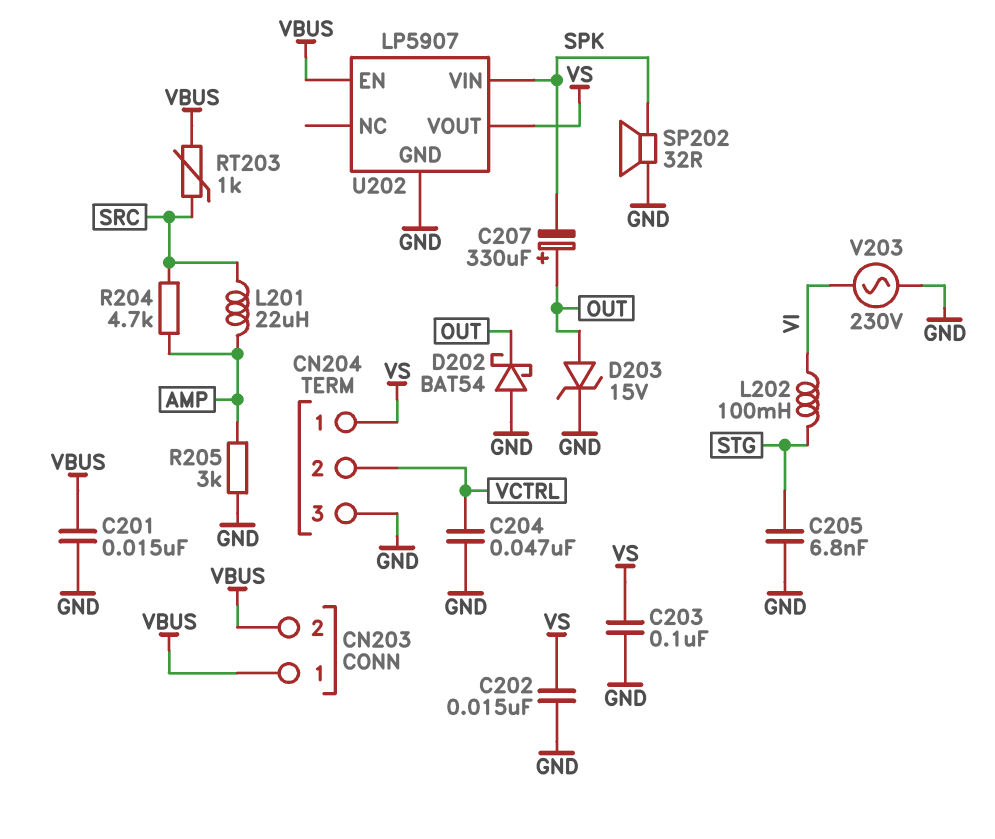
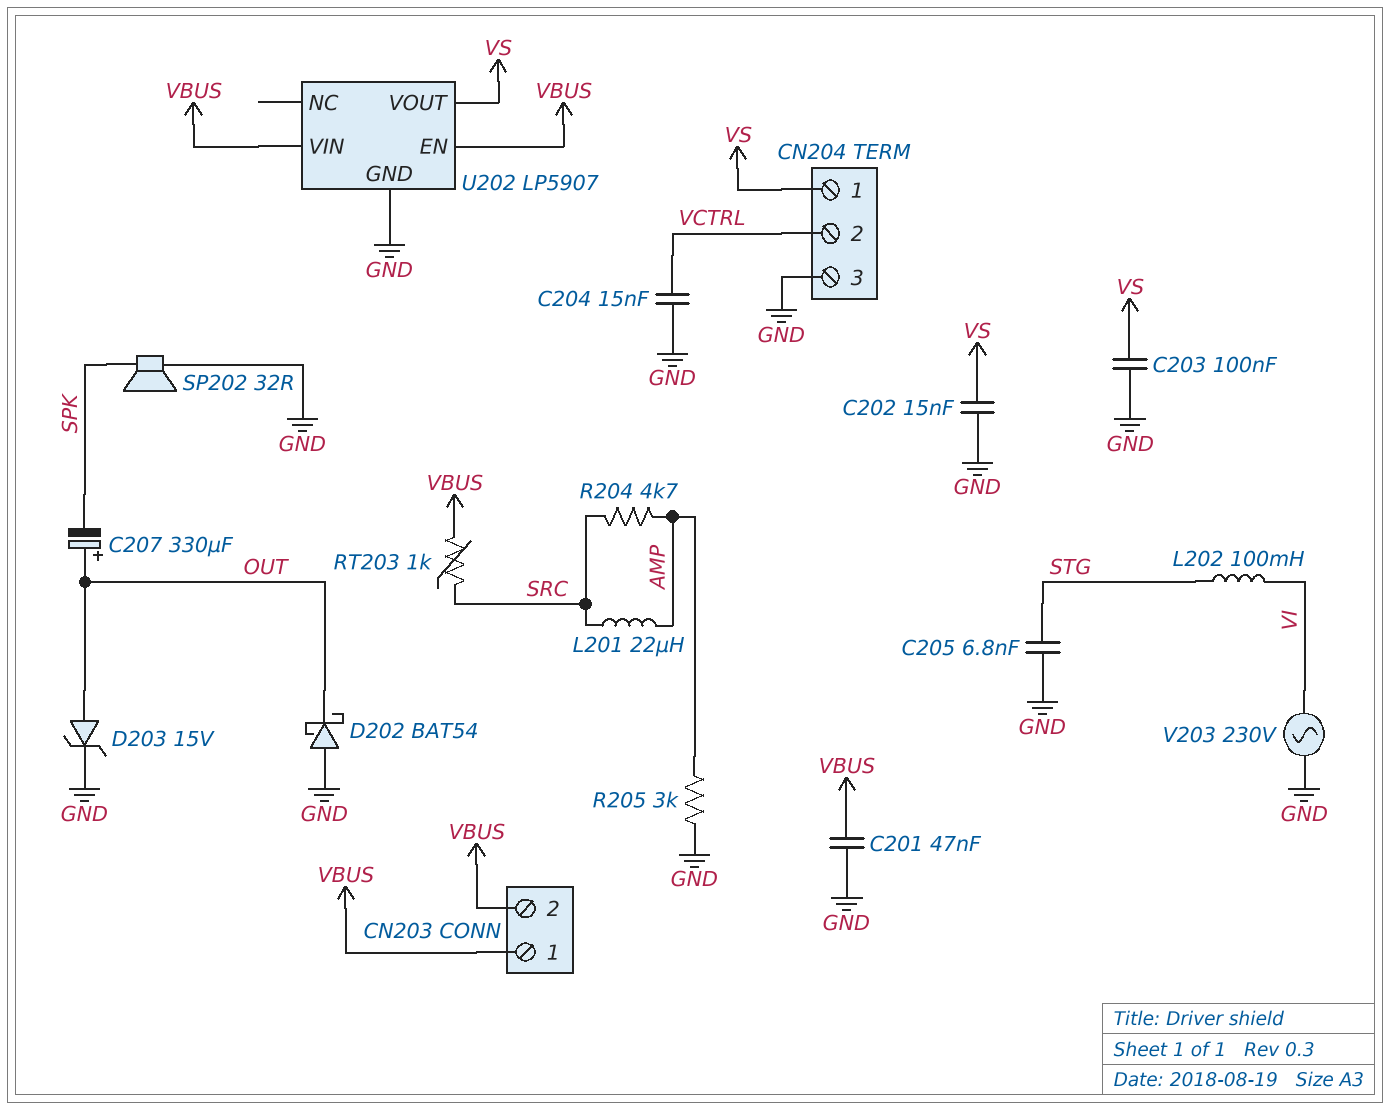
C201: 15nF (GND, VBUS) -> 47nF (GND, VBUS)
C204: 47nF (GND, VCTRL) -> 15nF (GND, VCTRL)
U202 pin VIN: SPK -> VBUS

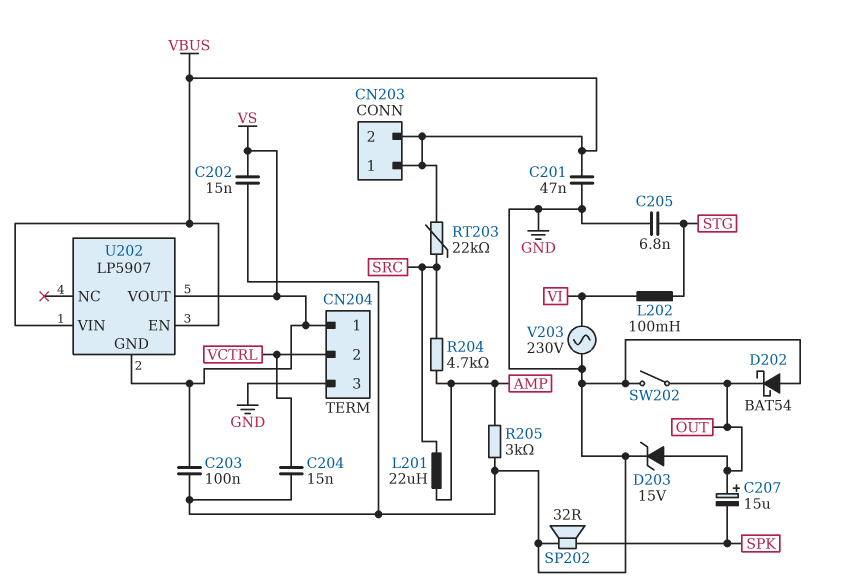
C207: 330uF (plus OUT, minus SPK) -> 15uF (plus OUT, minus SPK)
RT203: 1k (SRC, VBUS) -> 22k (SRC, VBUS)
SW202: none -> switch (GND, OUT)
U202 pin GND: GND -> VS

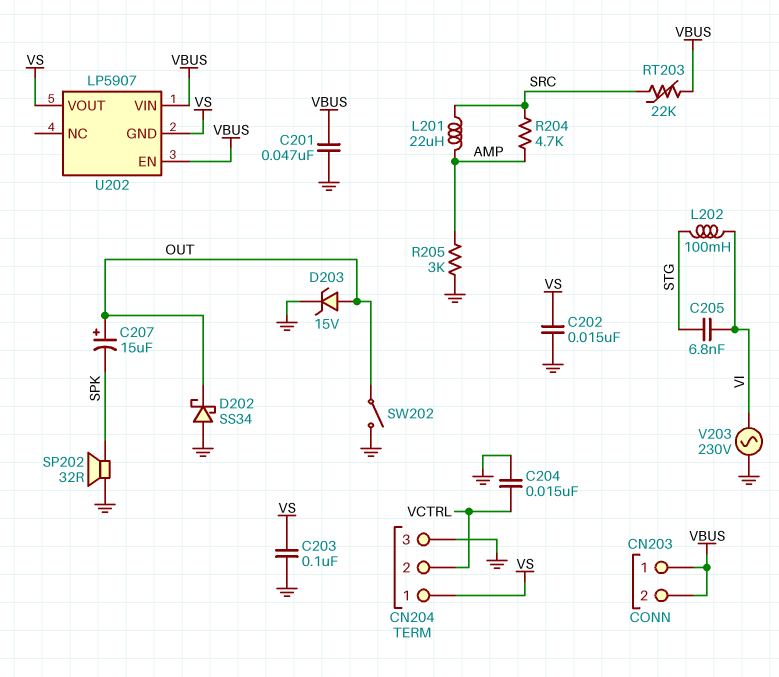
C205: 6.8nF (GND, STG) -> 6.8nF (STG, VI)
D202: schottky BAT54 (A GND, K OUT) -> schottky SS34 (A GND, K OUT)

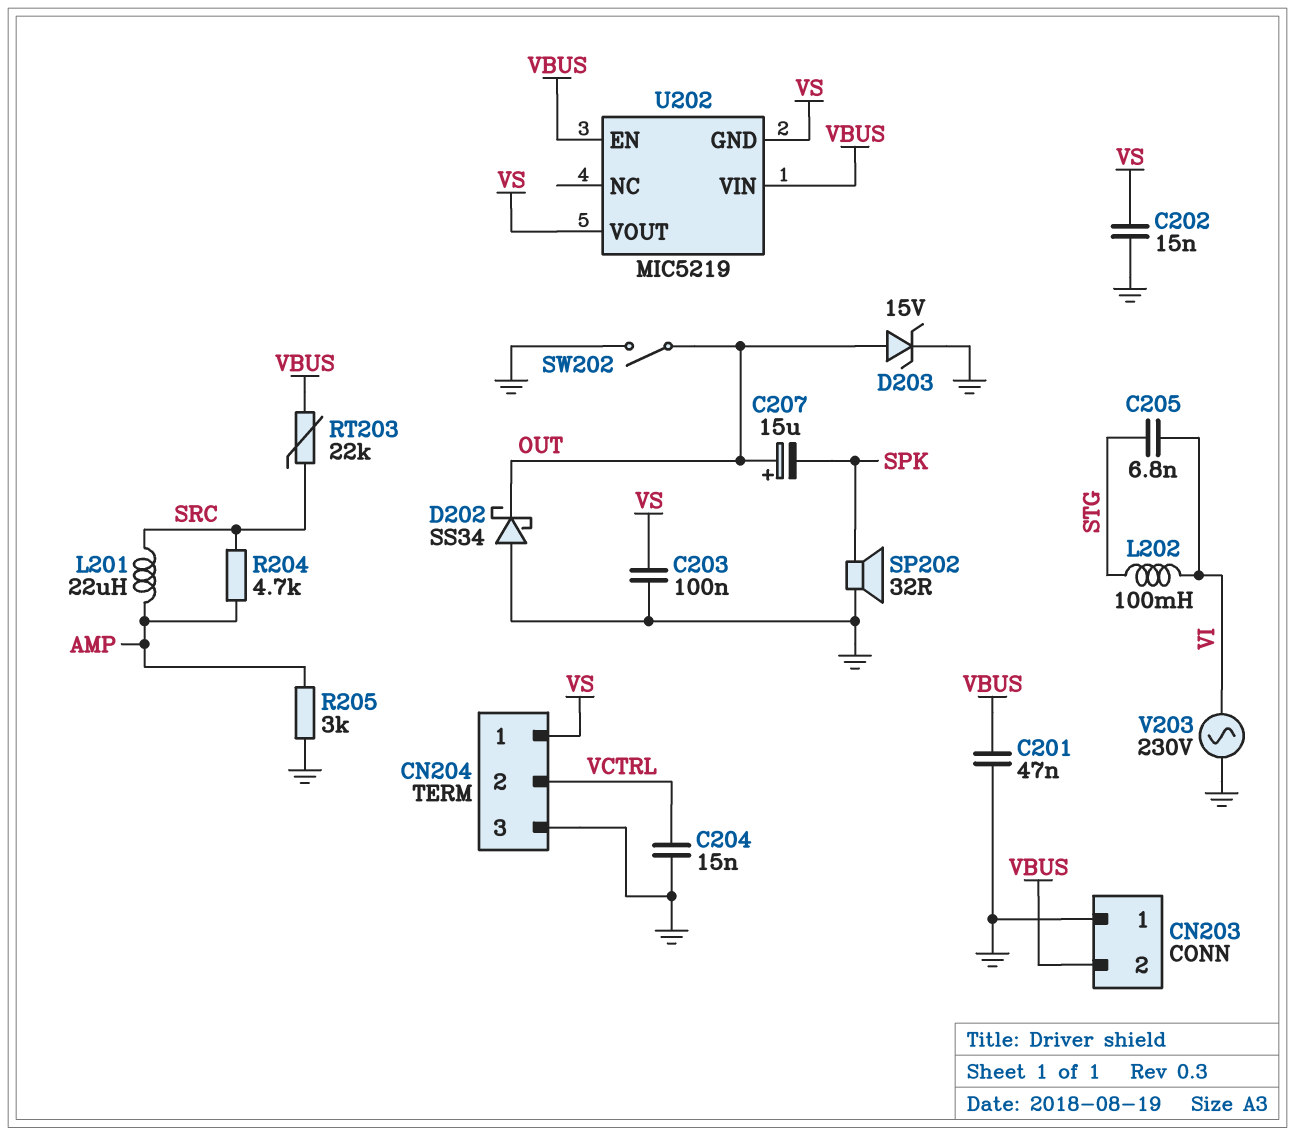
CN203 pin 1: VBUS -> GND
U202: LP5907 -> MIC5219

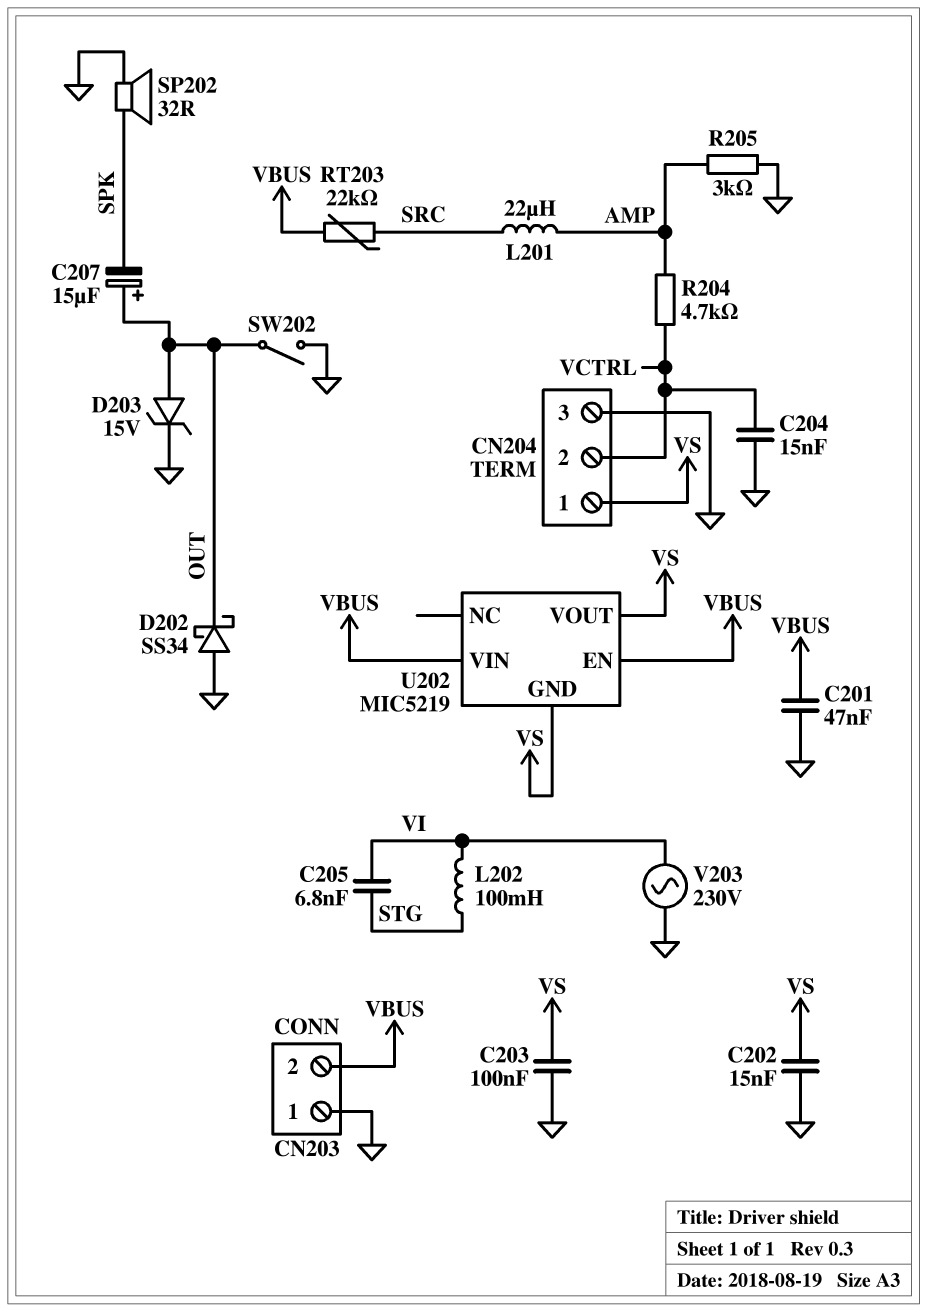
R204: 4.7k (AMP, SRC) -> 4.7k (AMP, VCTRL)

